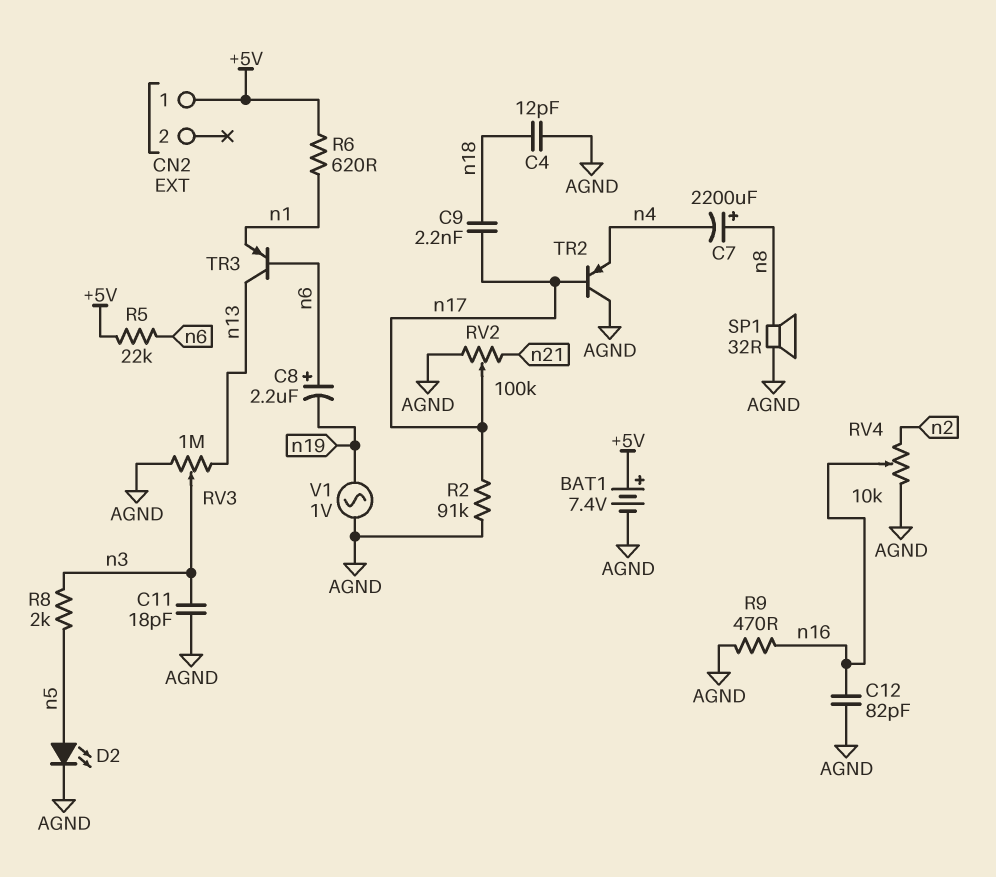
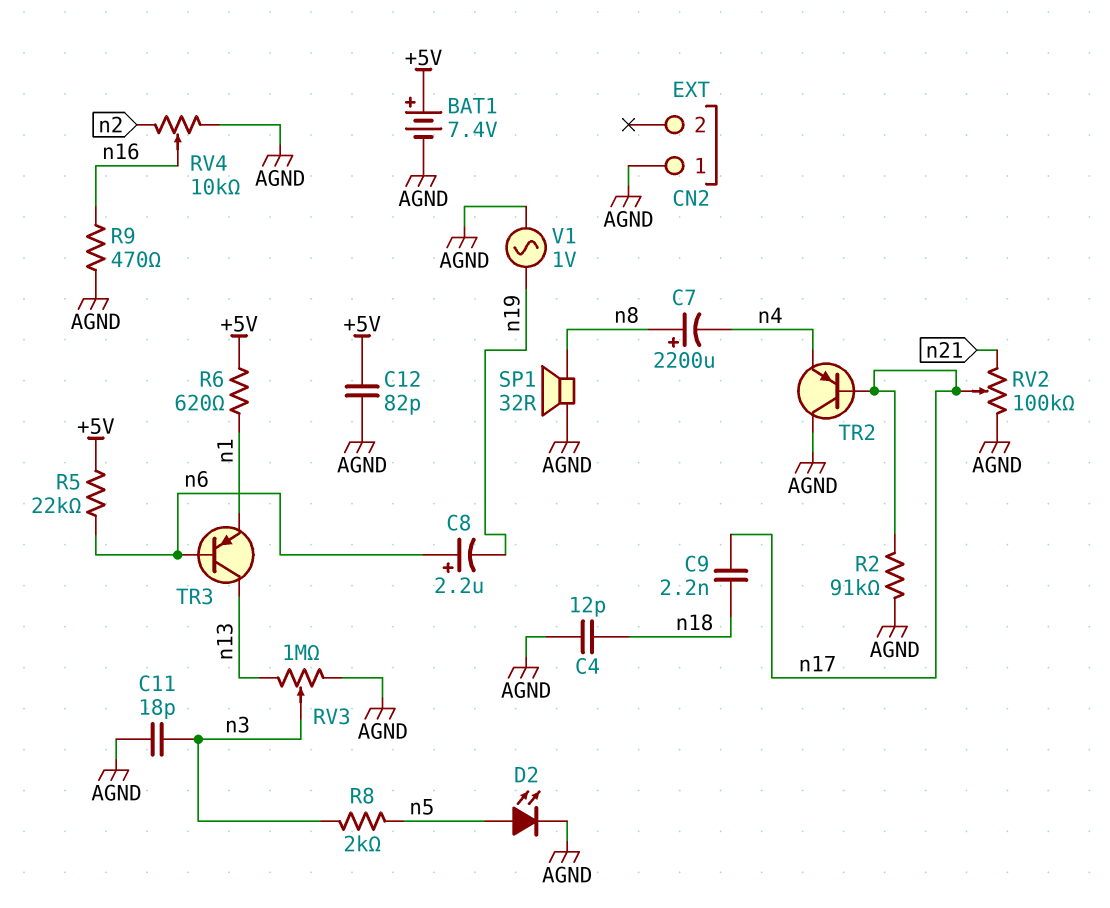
C12: 82pF (AGND, n16) -> 82pF (+5V, AGND)
CN2 pin 1: +5V -> AGND

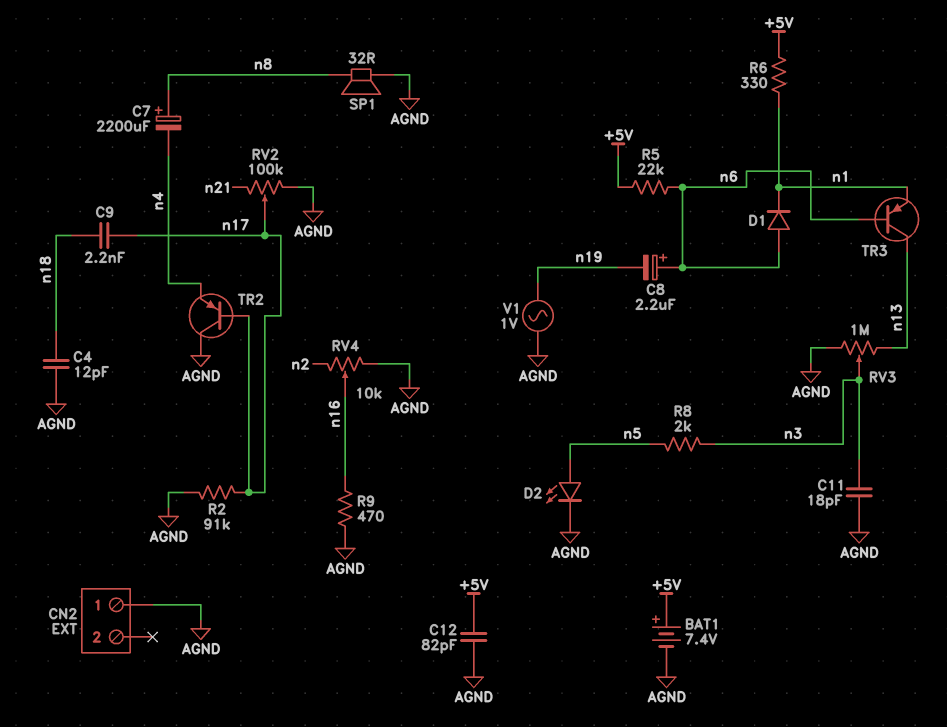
D1: none -> diode (A n6, K n1)
R6: 620 (+5V, n1) -> 330 (+5V, n1)

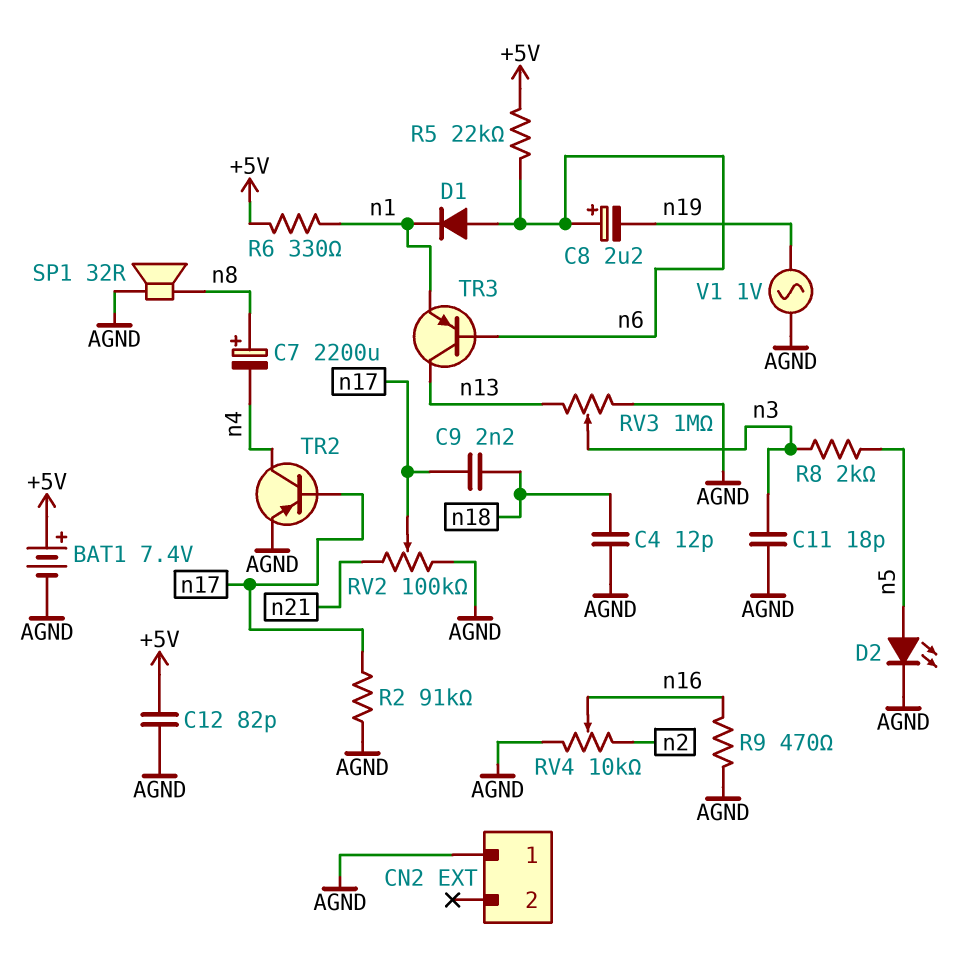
TR2: PNP (B n17, C AGND, E n4) -> PNP (B n17, C n4, E AGND)

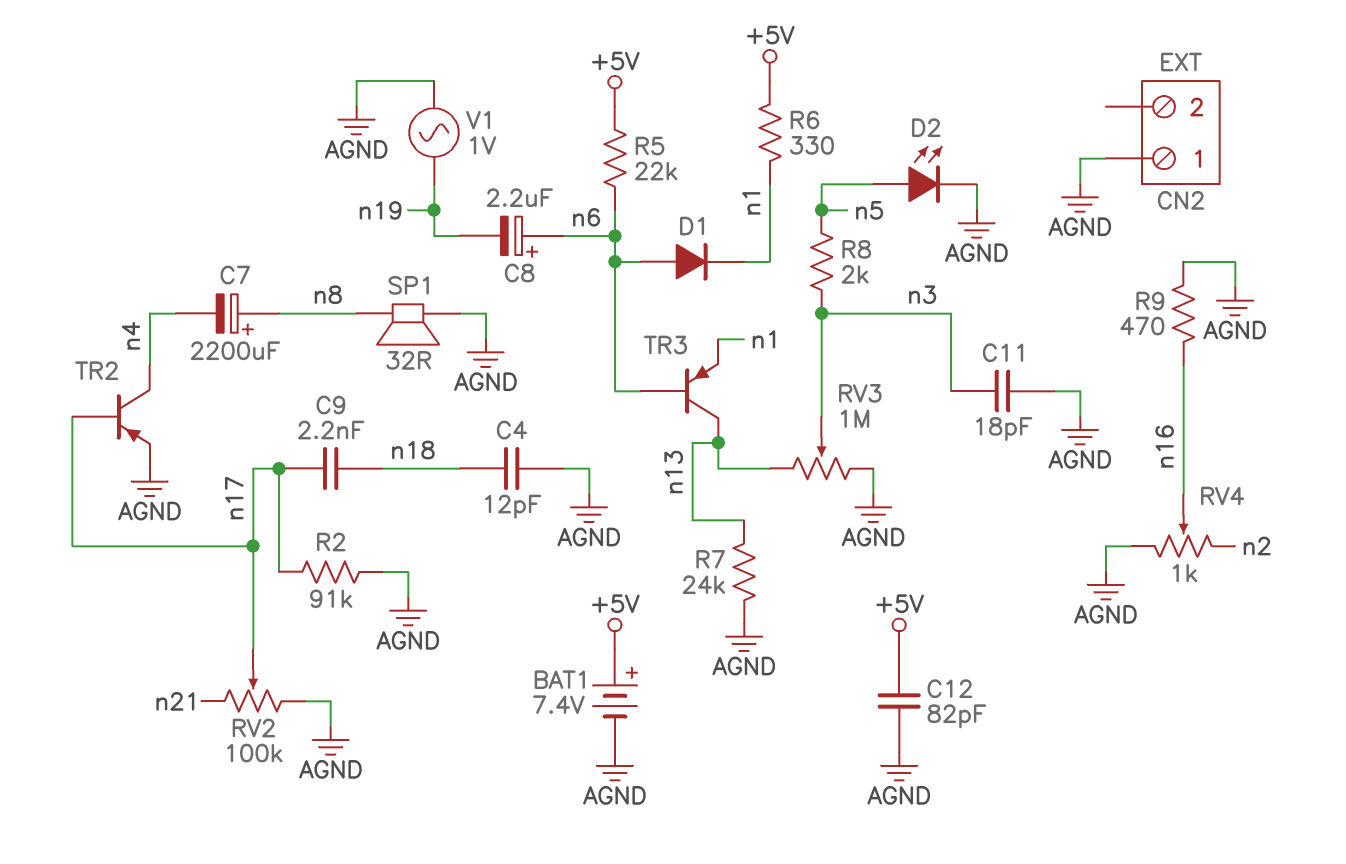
R7: none -> 24k (AGND, n13)
RV4: 10k (AGND, n2, wiper n16) -> 1k (AGND, n2, wiper n16)

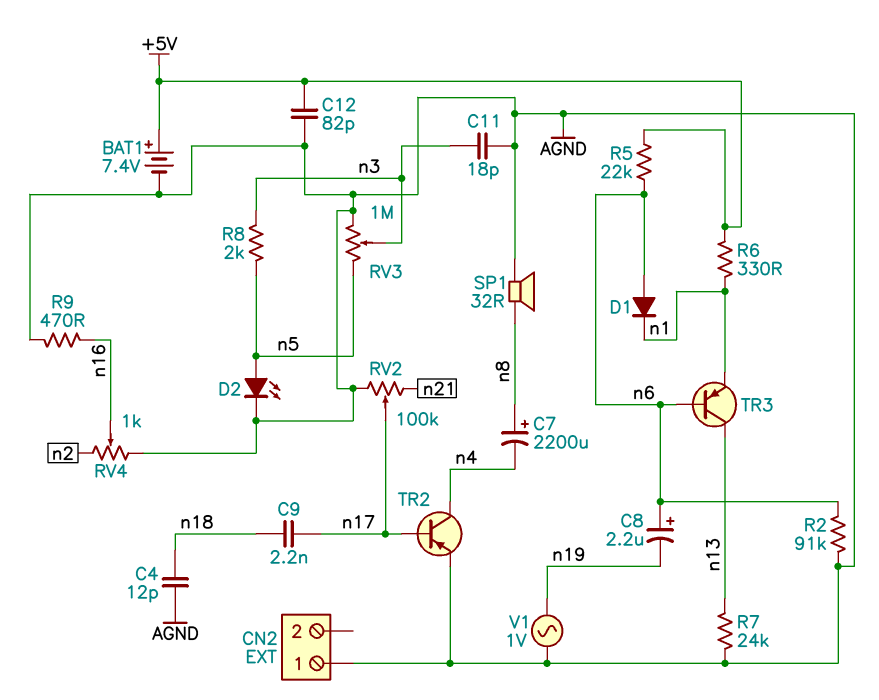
R2: 91k (AGND, n17) -> 91k (AGND, n6)
RV3: 1M (AGND, n13, wiper n3) -> 1M (AGND, n5, wiper n3)

